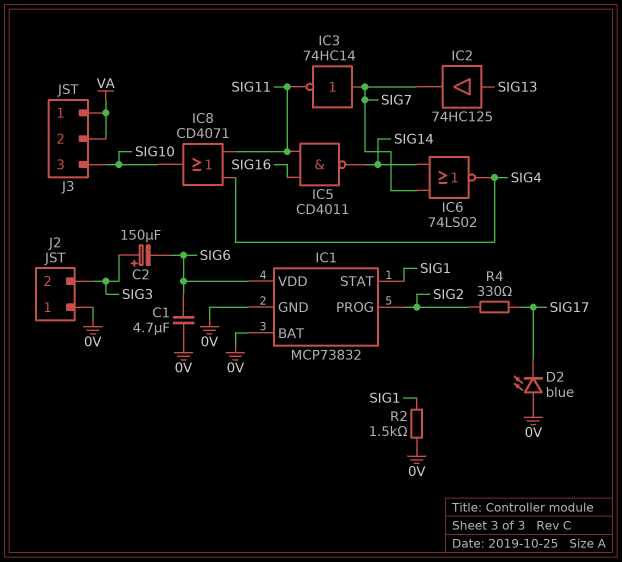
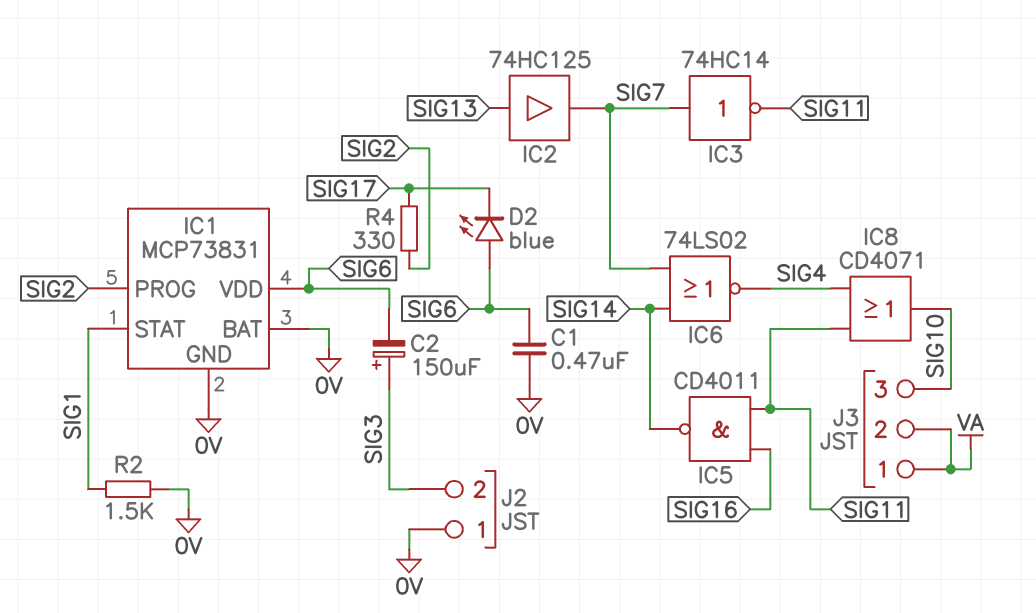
C1: 4.7uF (0V, SIG6) -> 470nF (0V, SIG6)
D2: LED blue (A 0V, K SIG17) -> LED blue (A SIG6, K SIG17)
IC1: MCP73832 -> MCP73831

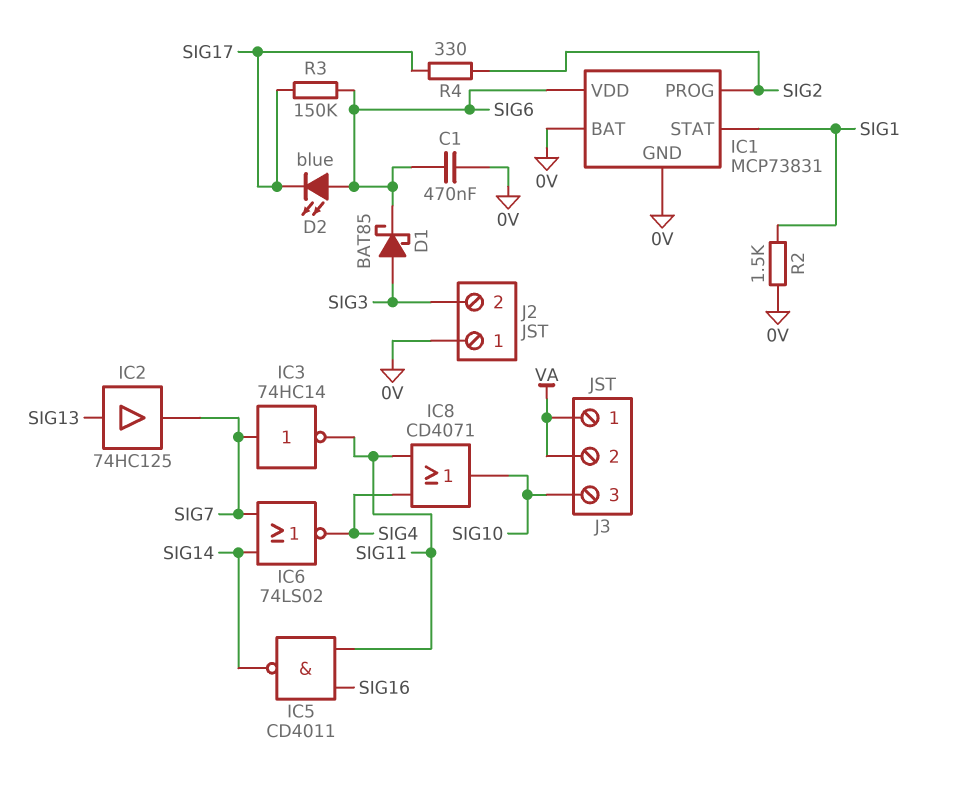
C2: 150uF (plus SIG3, minus SIG6) -> none
D1: none -> schottky BAT85 (A SIG3, K SIG6)
R3: none -> 150k (SIG6, SIG17)

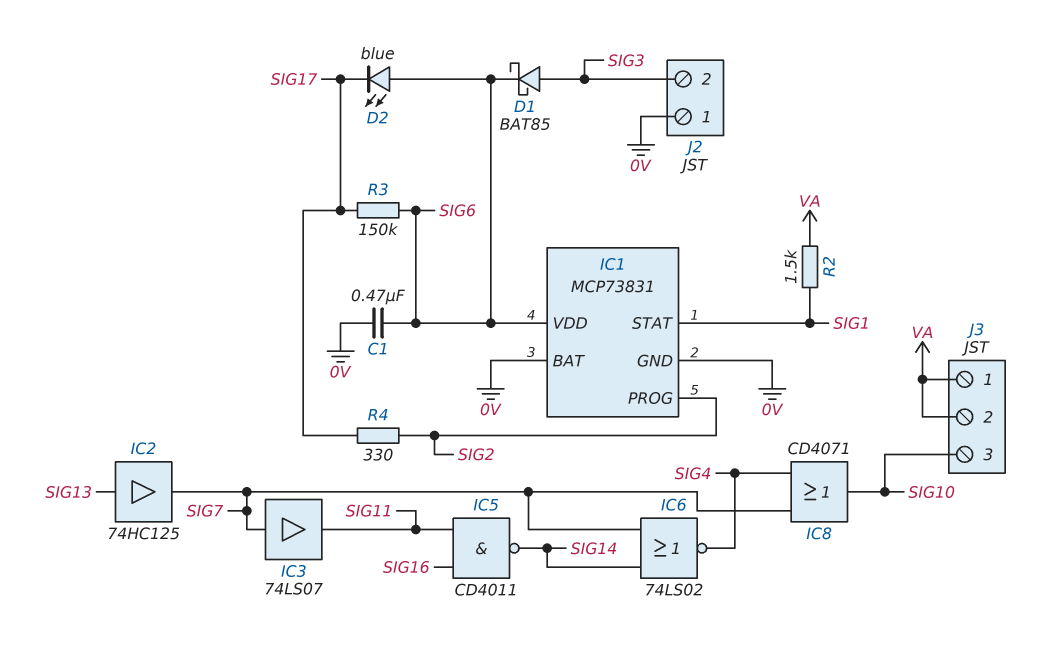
IC3: NOT 74HC14 (in SIG7, out SIG11) -> buffer 74LS07 (in SIG7, out SIG11)
IC8: OR CD4071 (in SIG4, in SIG11, out SIG10) -> OR CD4071 (in SIG4, in SIG7, out SIG10)
R2: 1.5k (0V, SIG1) -> 1.5k (SIG1, VA)

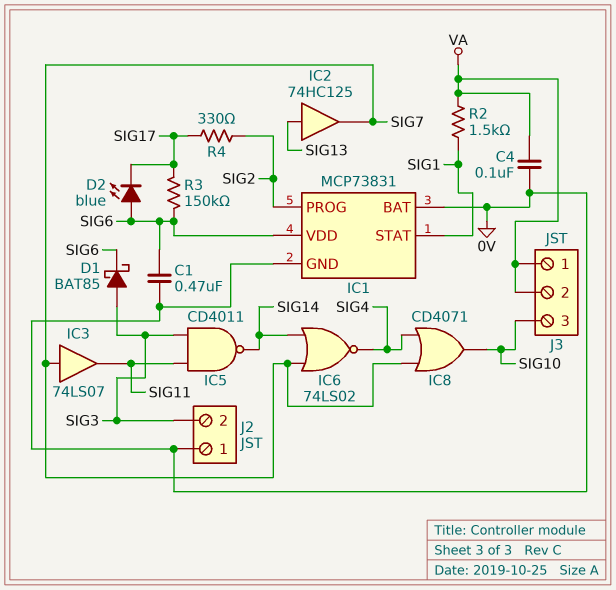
C4: none -> 100nF (0V, VA)
IC5: NAND CD4011 (in SIG11, in SIG16, out SIG14) -> NAND CD4011 (in SIG3, in SIG11, out SIG14)

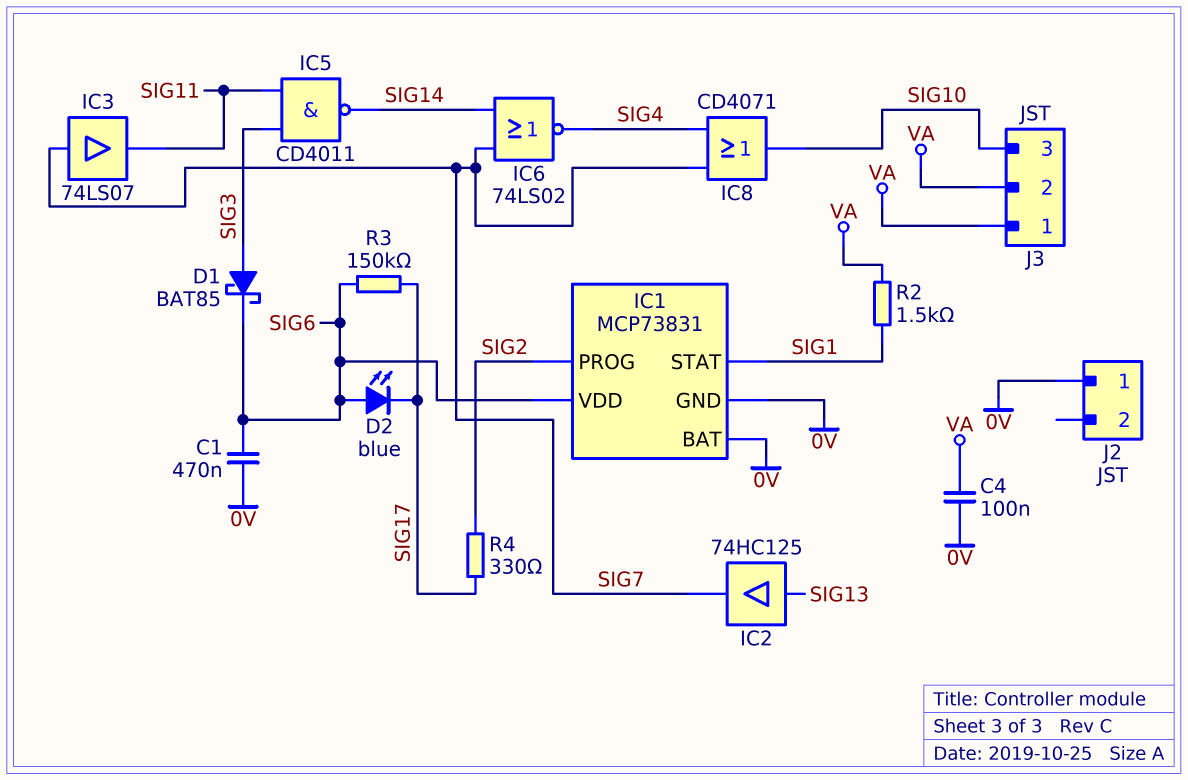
J2 pin 2: SIG3 -> none

